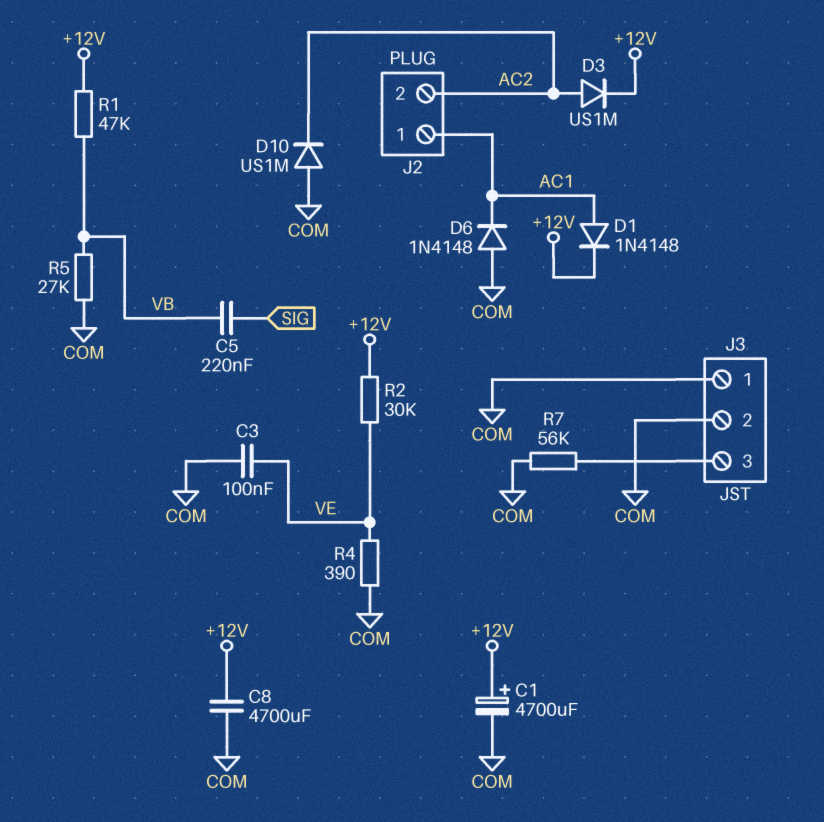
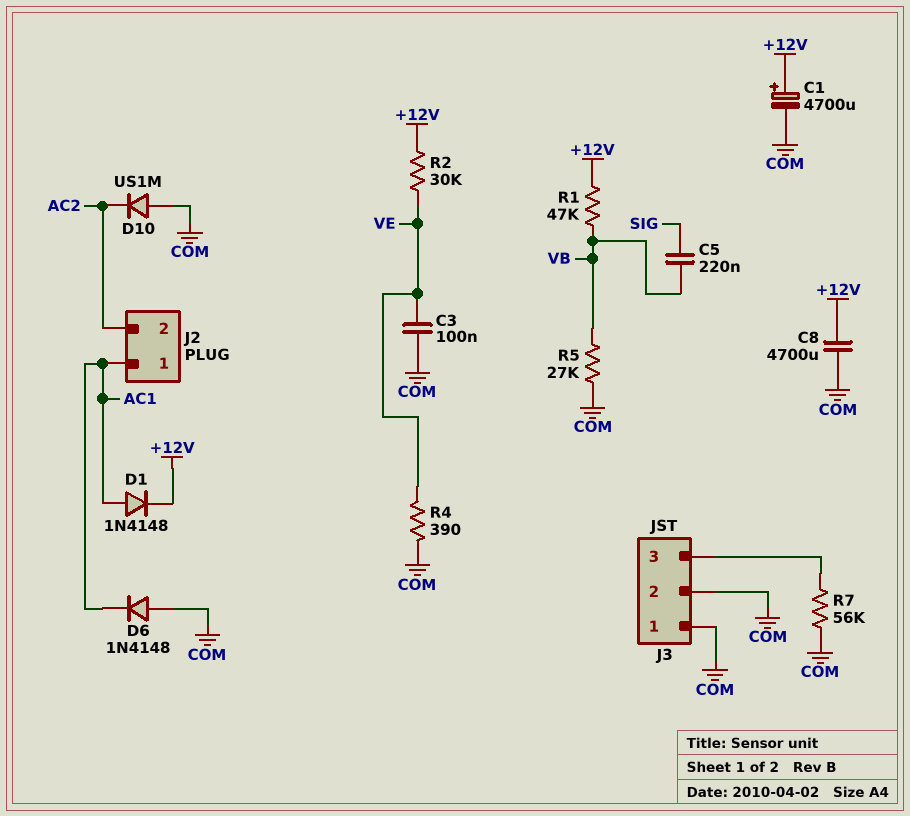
D3: diode US1M (A AC2, K +12V) -> none

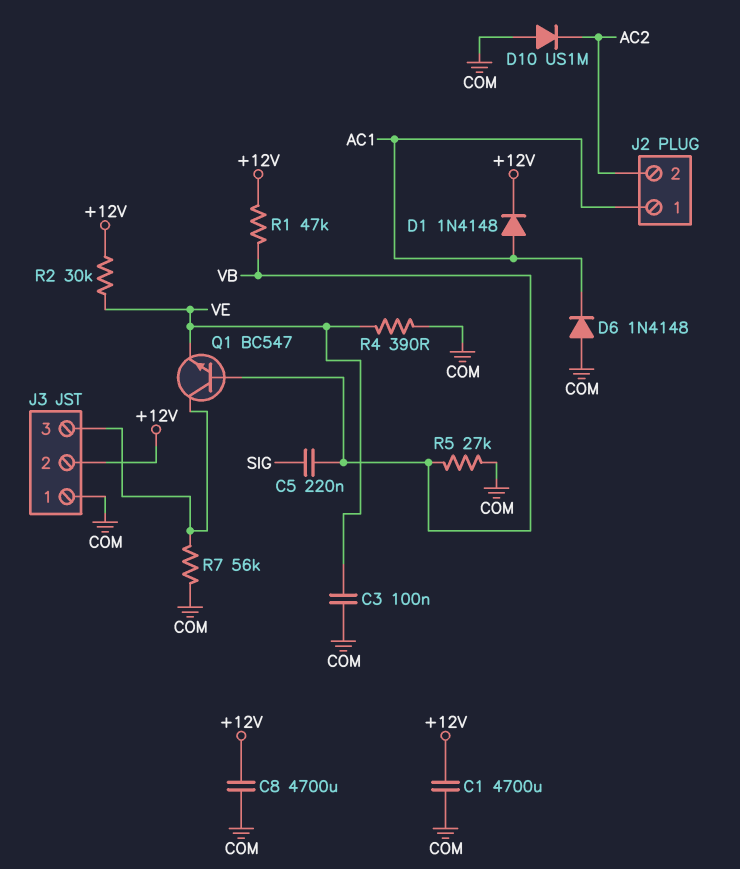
C1: 4700uF (plus +12V, minus COM) -> 4700uF (+12V, COM)
J3 pin 2: COM -> +12V
Q1: none -> NPN BC547 (B VB, C J3/3, E VE)

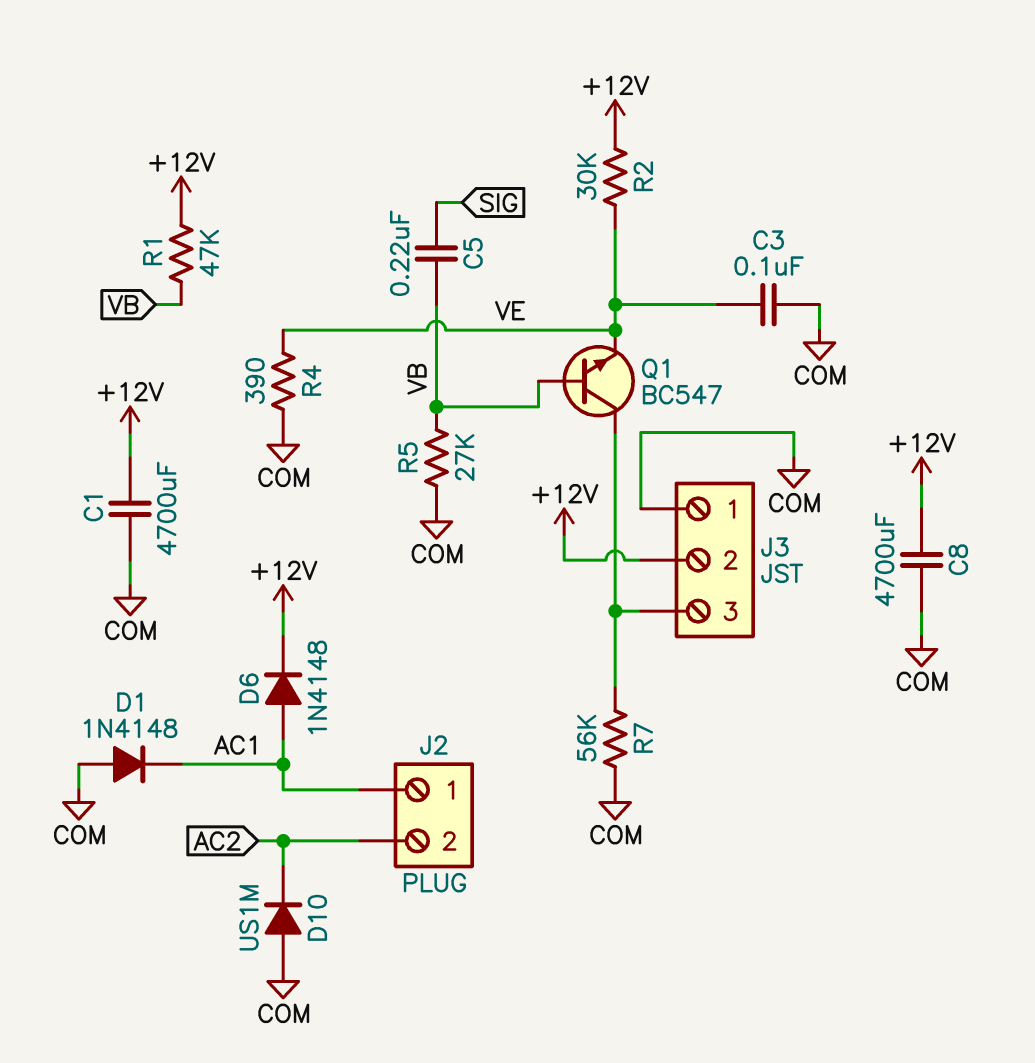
D1: diode 1N4148 (A AC1, K +12V) -> diode 1N4148 (A COM, K AC1)
D6: diode 1N4148 (A COM, K AC1) -> diode 1N4148 (A AC1, K +12V)

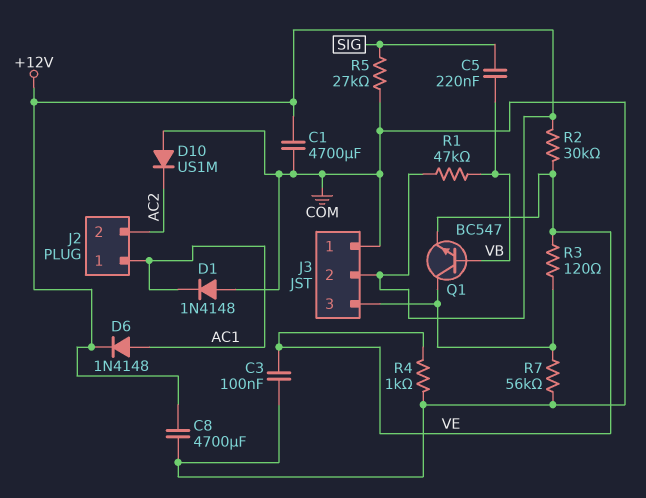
R3: none -> 120 (J3/3, VE)
R4: 390 (COM, VE) -> 1k (COM, VE)
R5: 27k (COM, VB) -> 27k (COM, SIG)

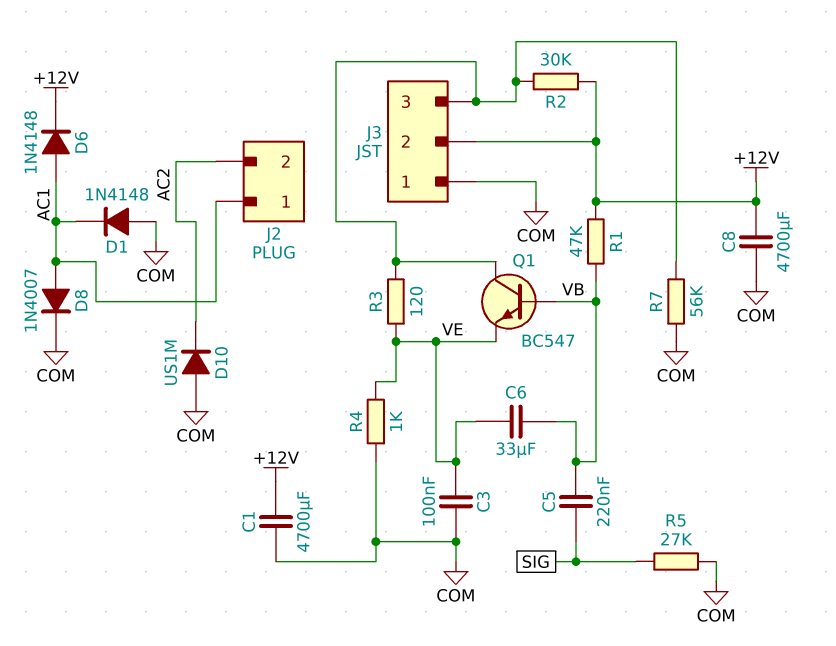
C6: none -> 33uF (VB, VE)
D8: none -> diode 1N4007 (A AC1, K COM)
R2: 30k (+12V, VE) -> 30k (+12V, J3/3)

